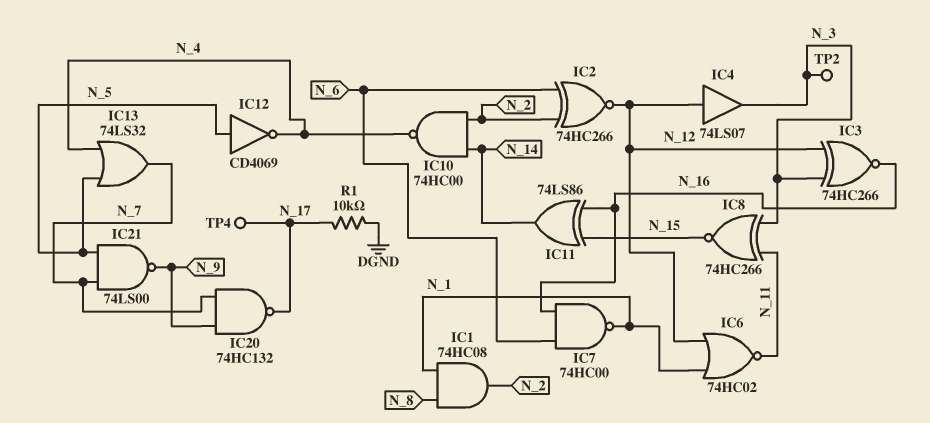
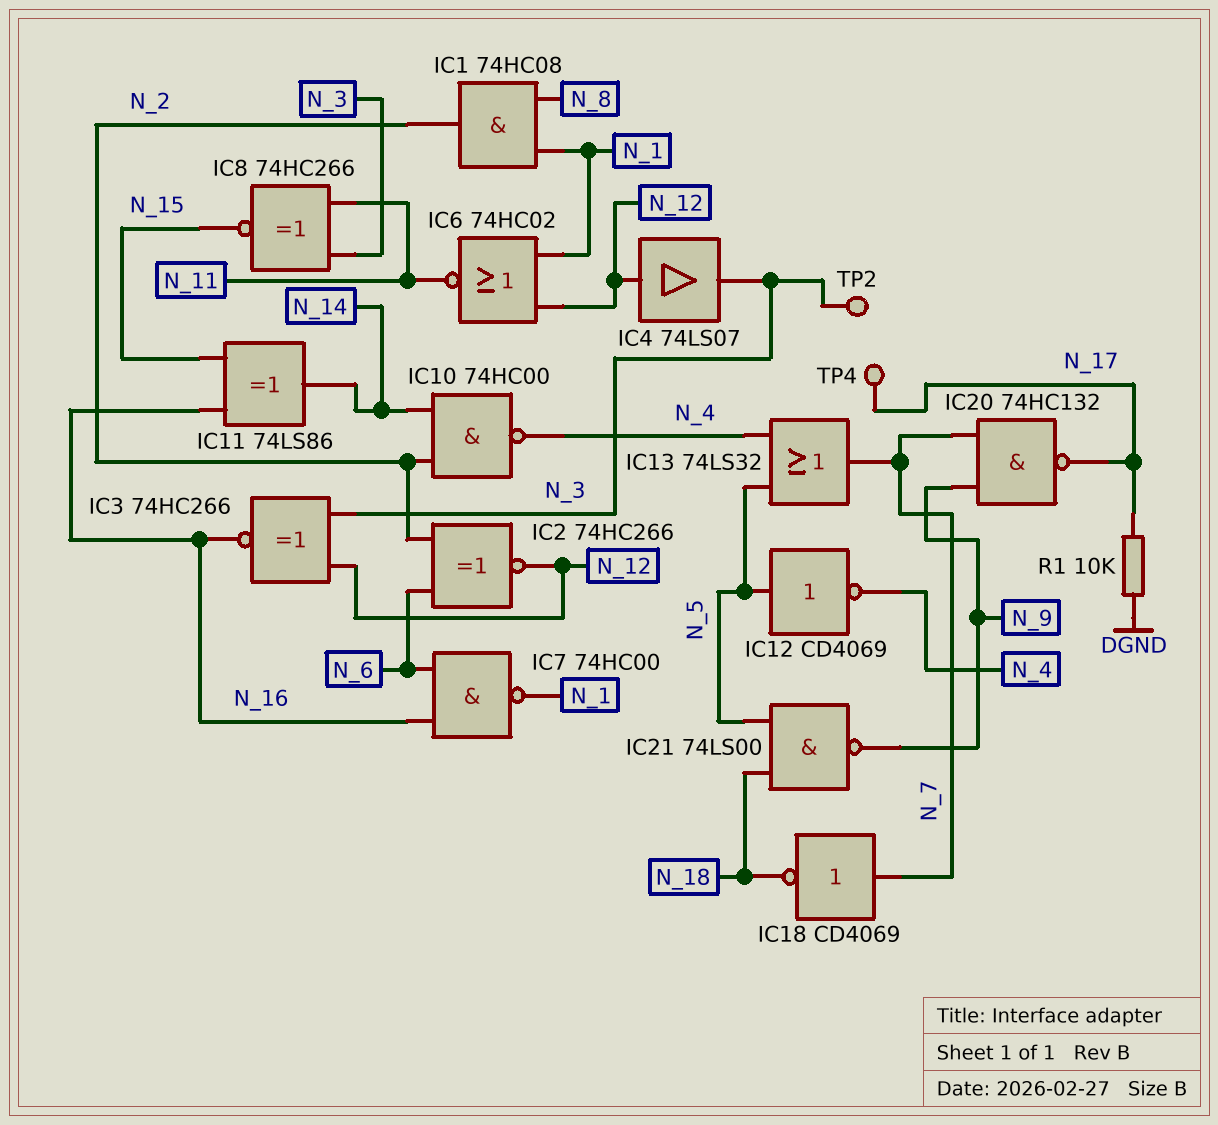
IC18: none -> NOT CD4069 (in N_7, out N_18)
IC21: NAND 74LS00 (in N_5, in N_7, out N_9) -> NAND 74LS00 (in N_5, in N_18, out N_9)

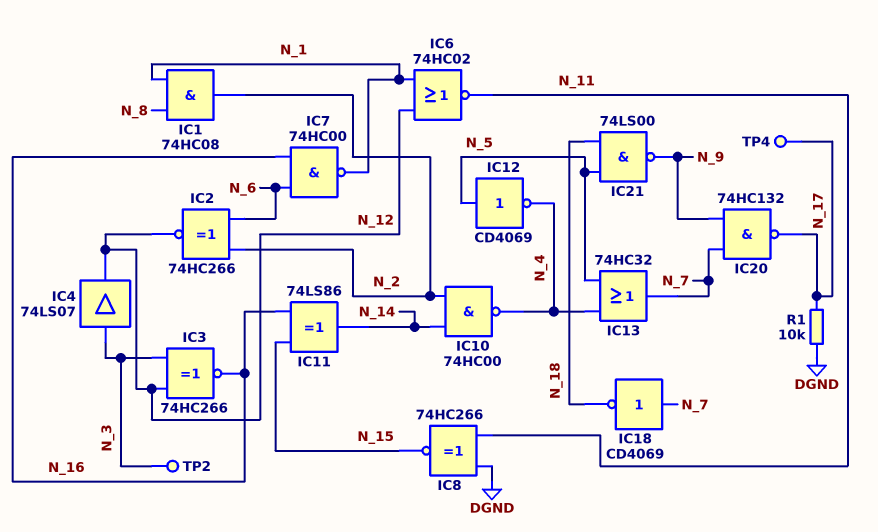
IC4: buffer 74LS07 (in N_12, out N_3) -> buffer 74LS07 (in N_3, out N_12)
IC8: XNOR 74HC266 (in N_3, in N_11, out N_15) -> XNOR 74HC266 (in DGND, in N_11, out N_15)
IC13: OR 74LS32 (in N_4, in N_5, out N_7) -> OR 74HC32 (in N_4, in N_5, out N_7)

